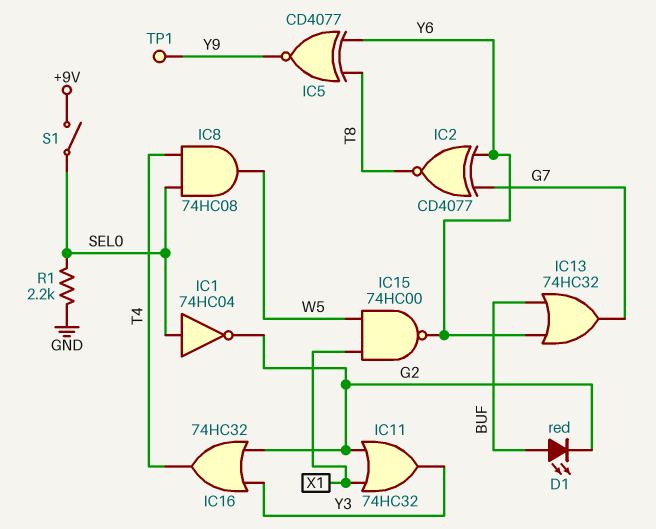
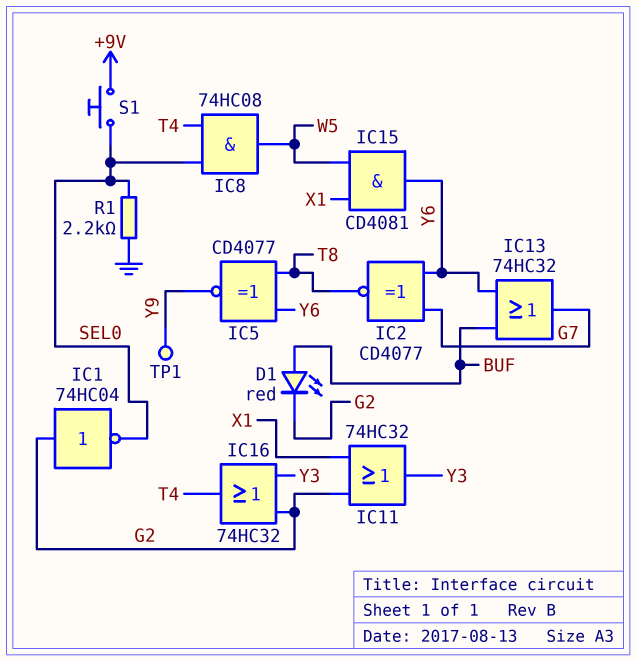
IC1: NOT 74HC04 (in SEL0, out G2) -> NOT 74HC04 (in G2, out SEL0)
IC15: NAND 74HC00 (in W5, in X1, out Y6) -> AND CD4081 (in W5, in X1, out Y6)
S1: switch (+9V, SEL0) -> button (+9V, SEL0)

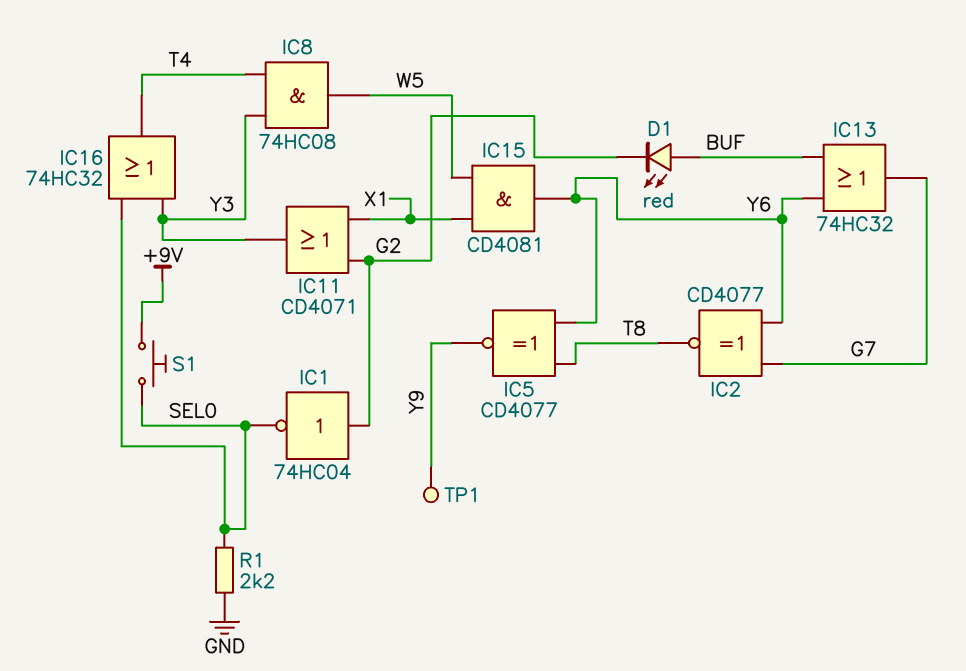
IC8: AND 74HC08 (in SEL0, in T4, out W5) -> AND 74HC08 (in T4, in Y3, out W5)
IC11: OR 74HC32 (in G2, in X1, out Y3) -> OR CD4071 (in G2, in X1, out Y3)
IC16: OR 74HC32 (in G2, in Y3, out T4) -> OR 74HC32 (in SEL0, in Y3, out T4)

